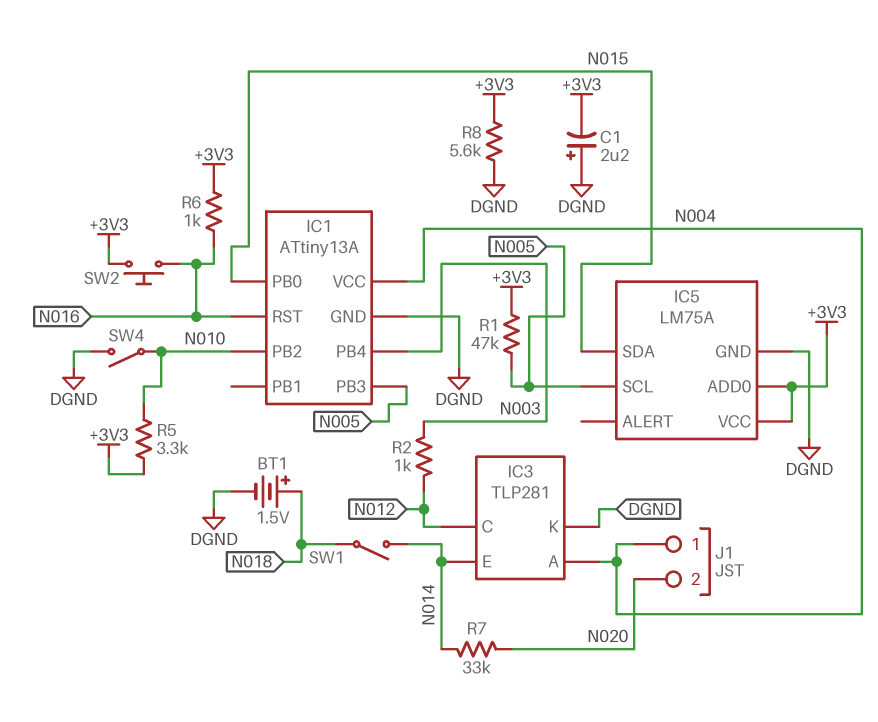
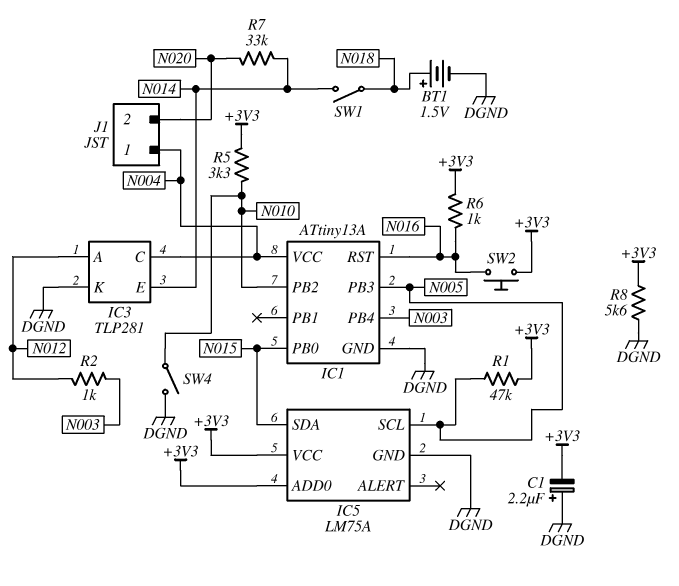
IC3 pin A: N004 -> N012
IC3 pin C: N012 -> N004

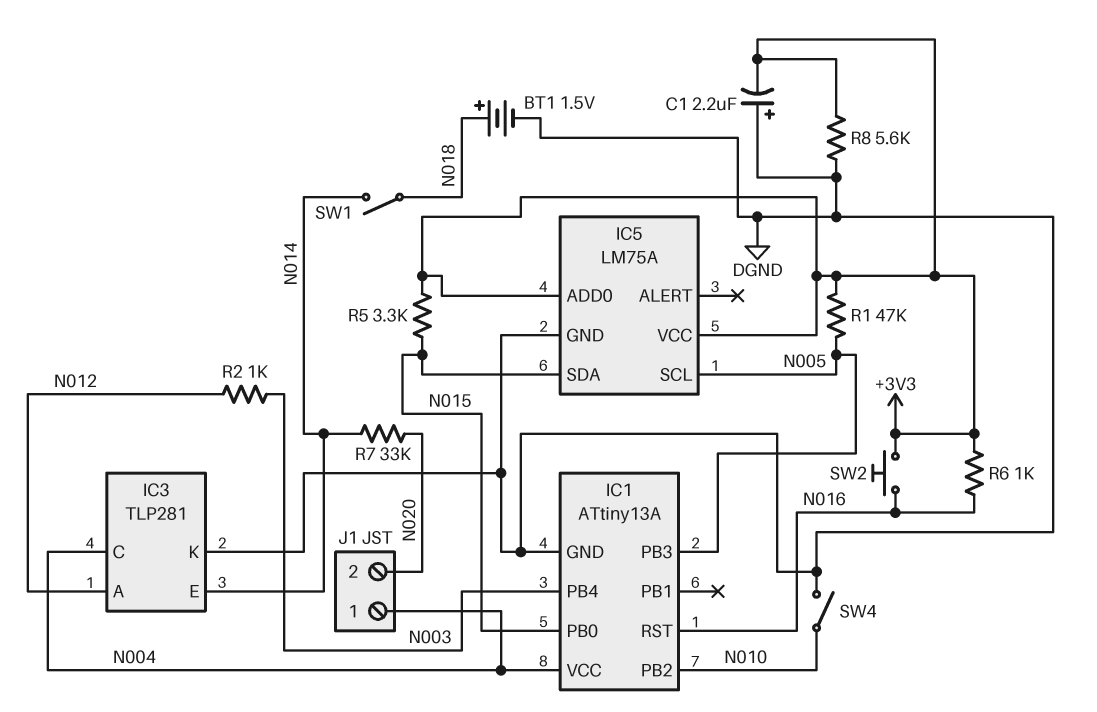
R5: 3.3k (+3V3, N010) -> 3.3k (+3V3, N015)

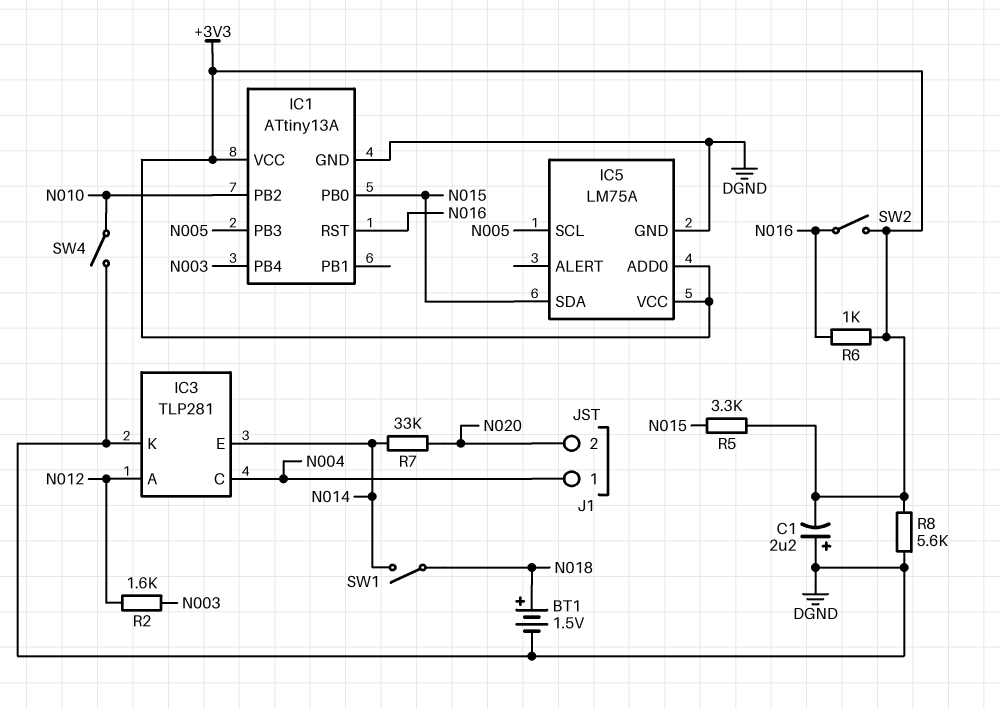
IC1 pin VCC: N004 -> +3V3
R1: 47k (+3V3, N005) -> none
R2: 1k (N003, N012) -> 1.6k (N003, N012)
SW2: button (+3V3, N016) -> switch (+3V3, N016)

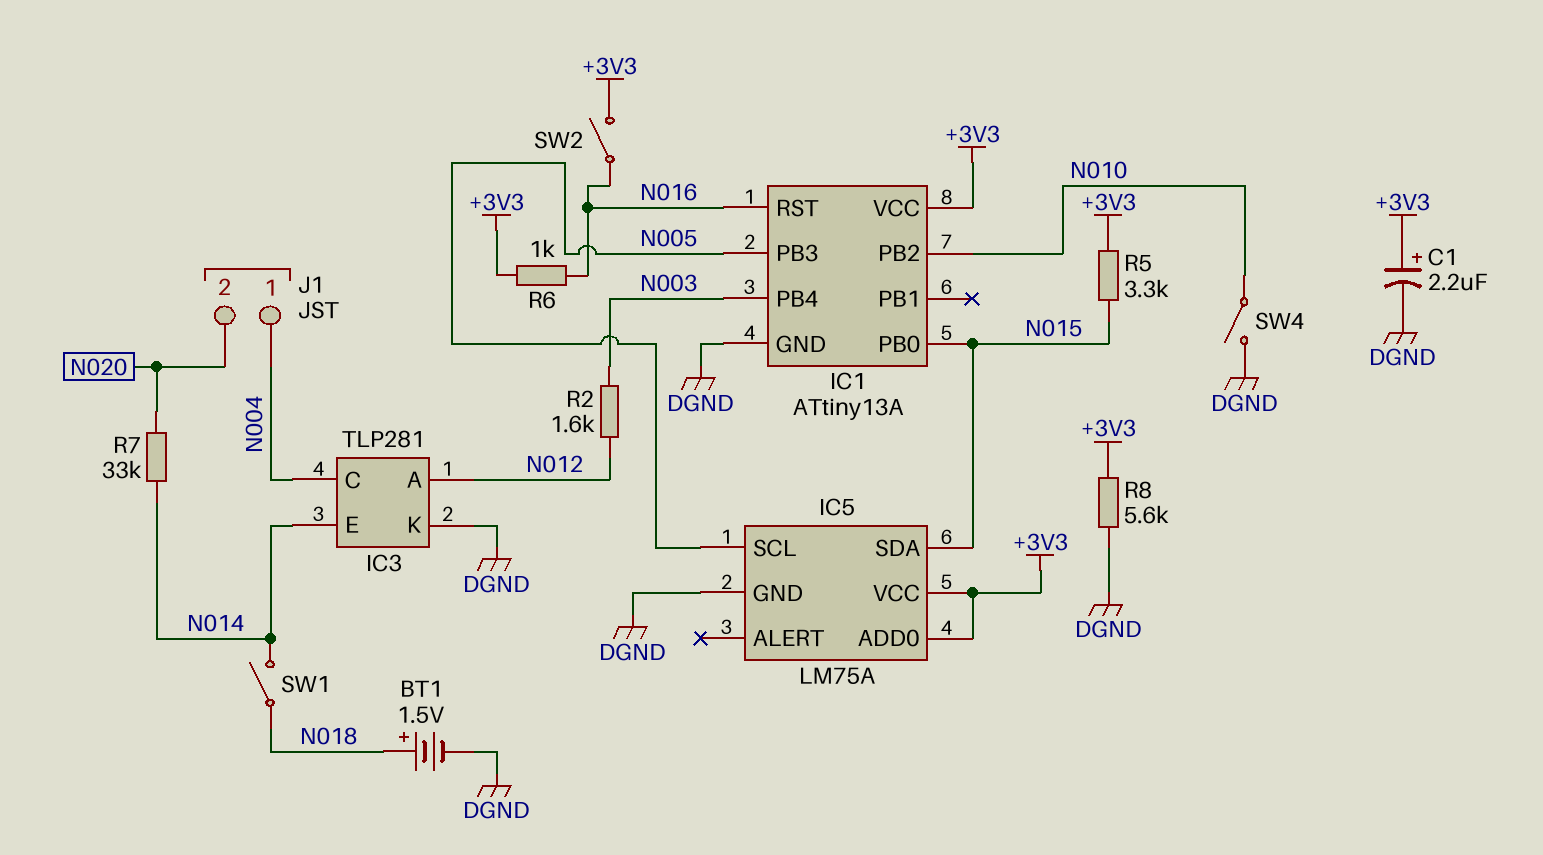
C1: 2.2uF (plus DGND, minus +3V3) -> 2.2uF (plus +3V3, minus DGND)

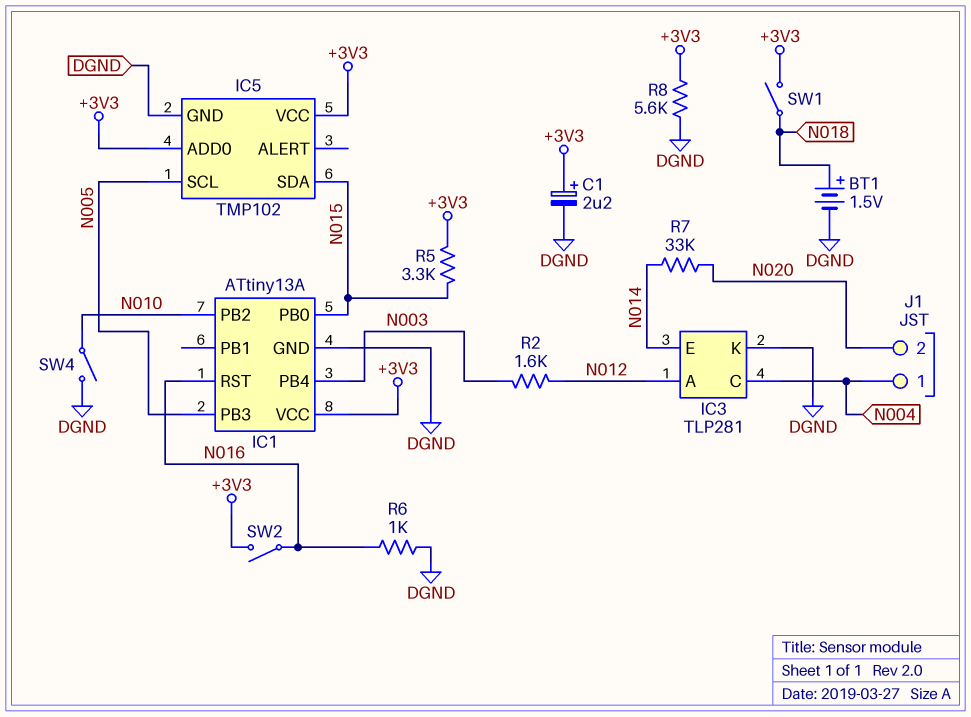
IC5: LM75A -> TMP102
R6: 1k (+3V3, N016) -> 1k (DGND, N016)
SW1: switch (N014, N018) -> switch (+3V3, N018)

